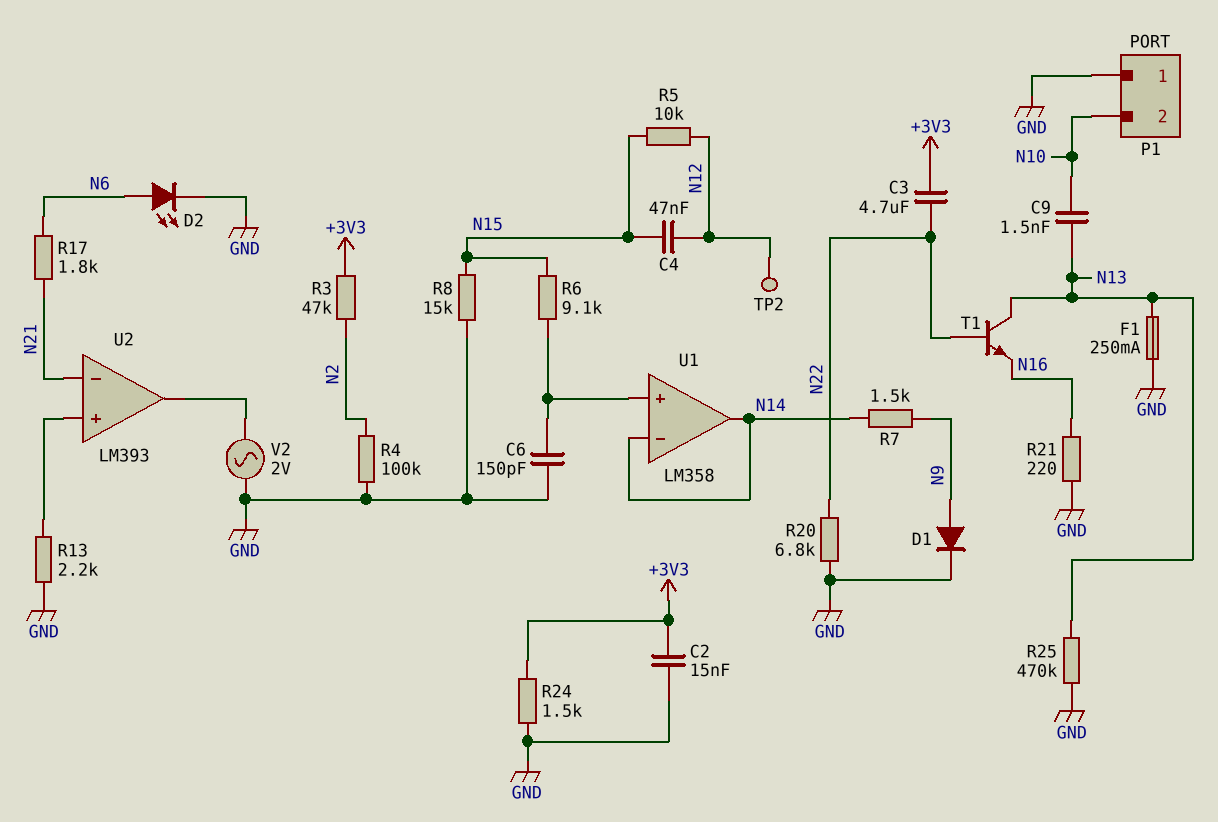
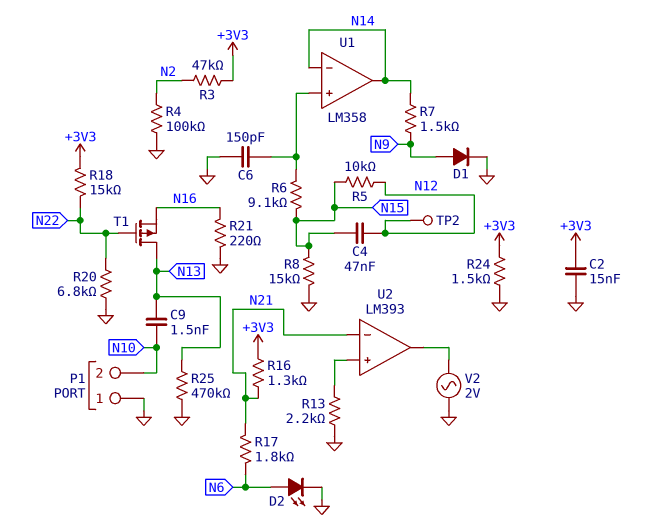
C3: 4.7uF (+3V3, N22) -> none
F1: 250mA (GND, N13) -> none
R16: none -> 1.3k (+3V3, N21)
R18: none -> 15k (+3V3, N22)
T1: NPN (B N22, C N13, E N16) -> PMOS (G N22, D N13, S N16)

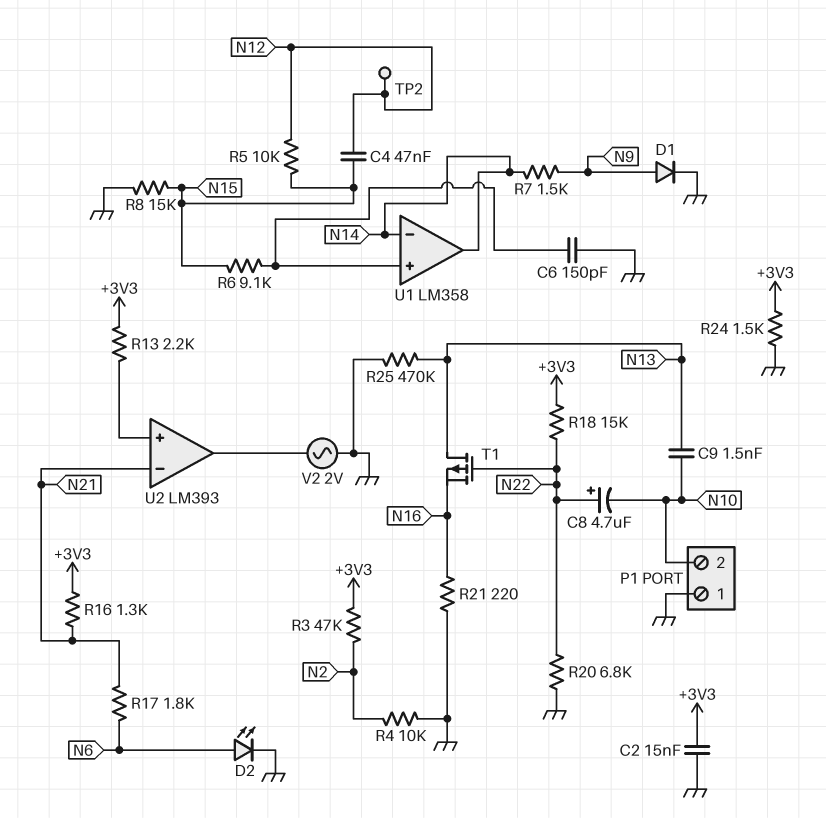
C8: none -> 4.7uF (plus N22, minus N10)
R4: 100k (GND, N2) -> 10k (GND, N2)
R13: 2.2k (GND, U2/in+) -> 2.2k (+3V3, U2/in+)

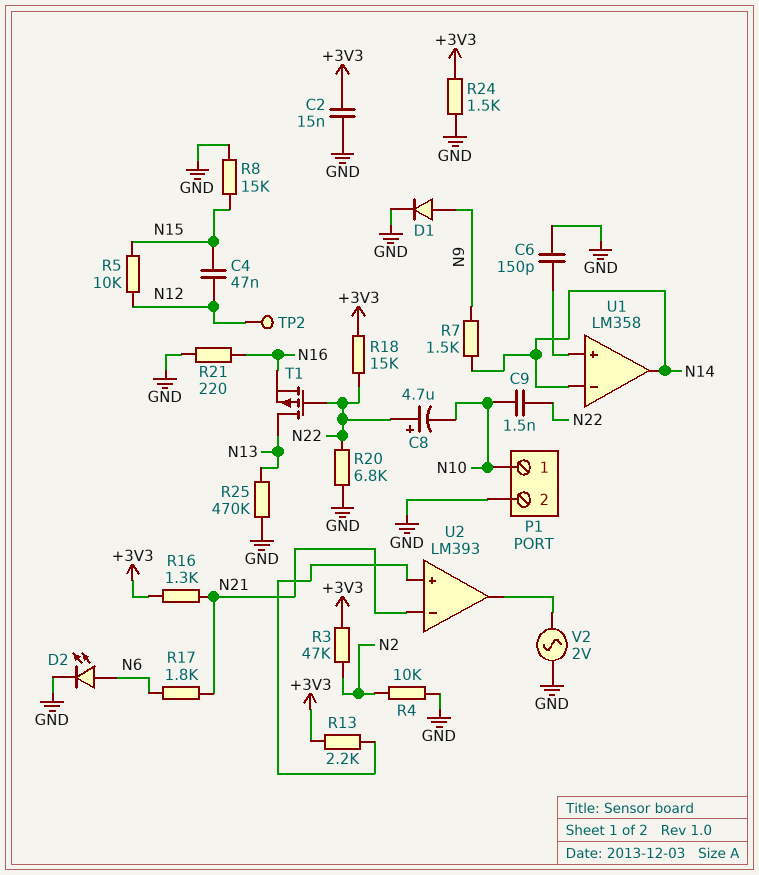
C9: 1.5nF (N10, N13) -> 1.5nF (N10, N22)
P1 pin 1: GND -> N10
P1 pin 2: N10 -> GND
R6: 9.1k (N15, U1/in+) -> none

